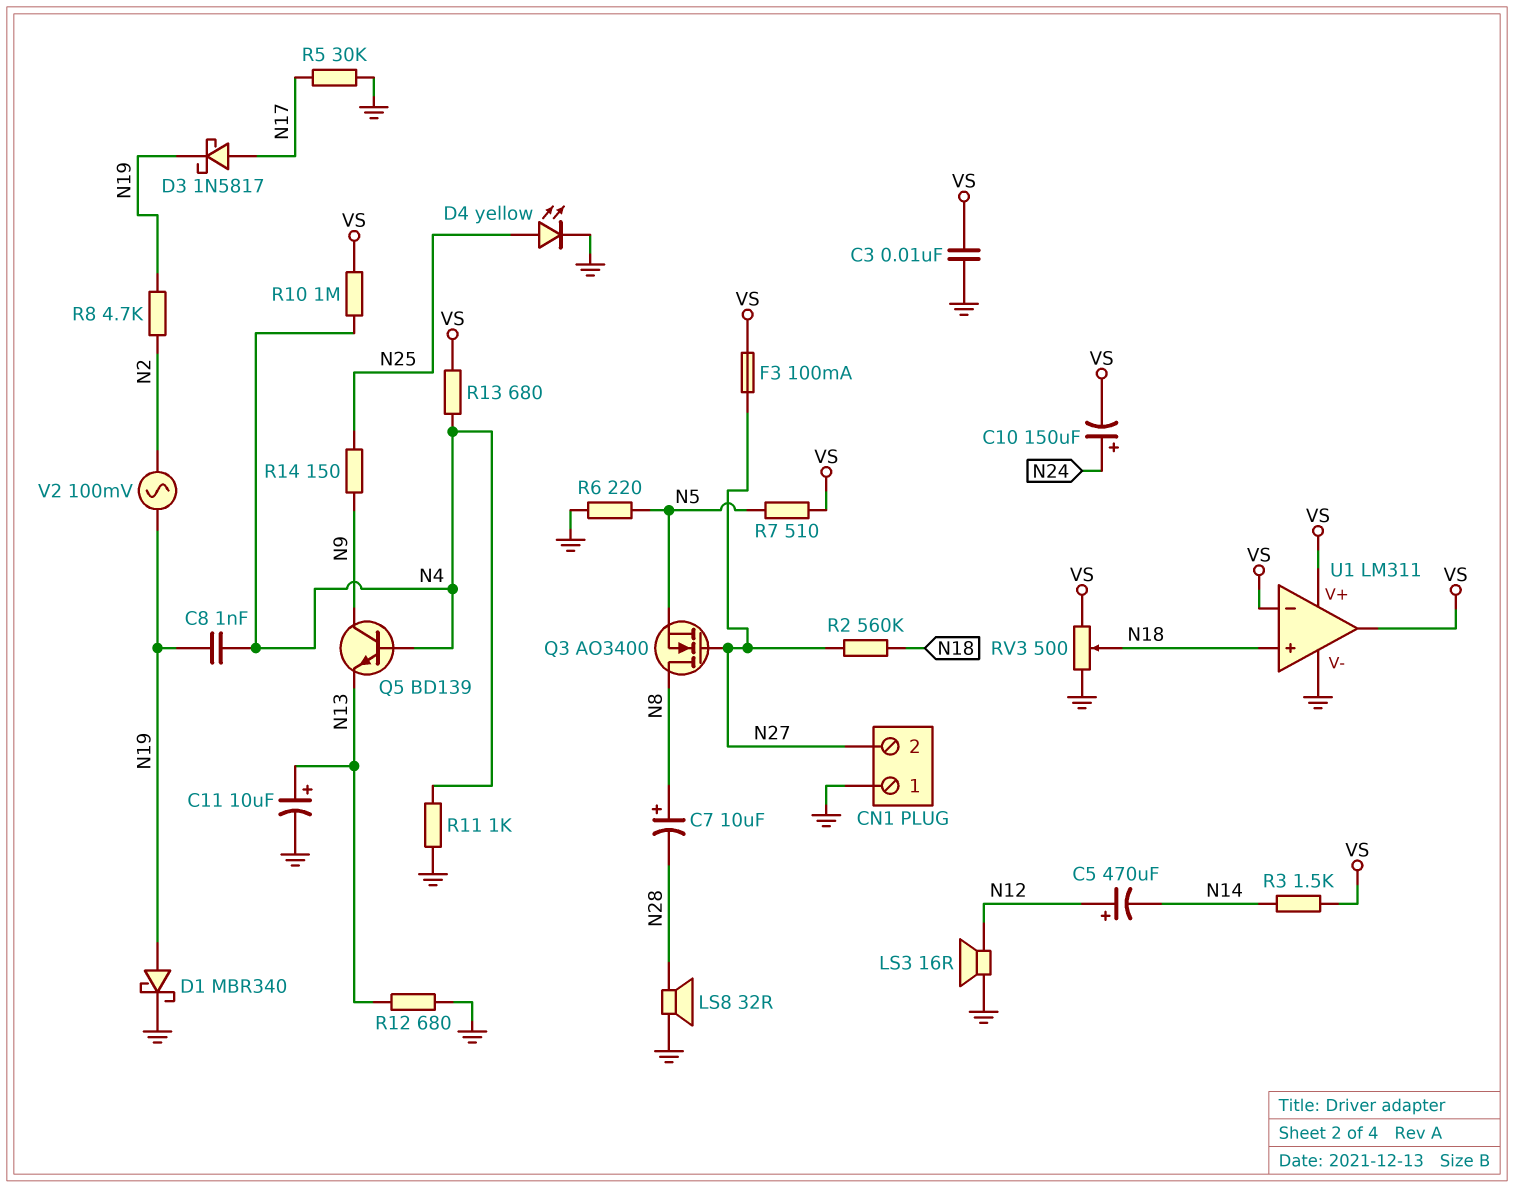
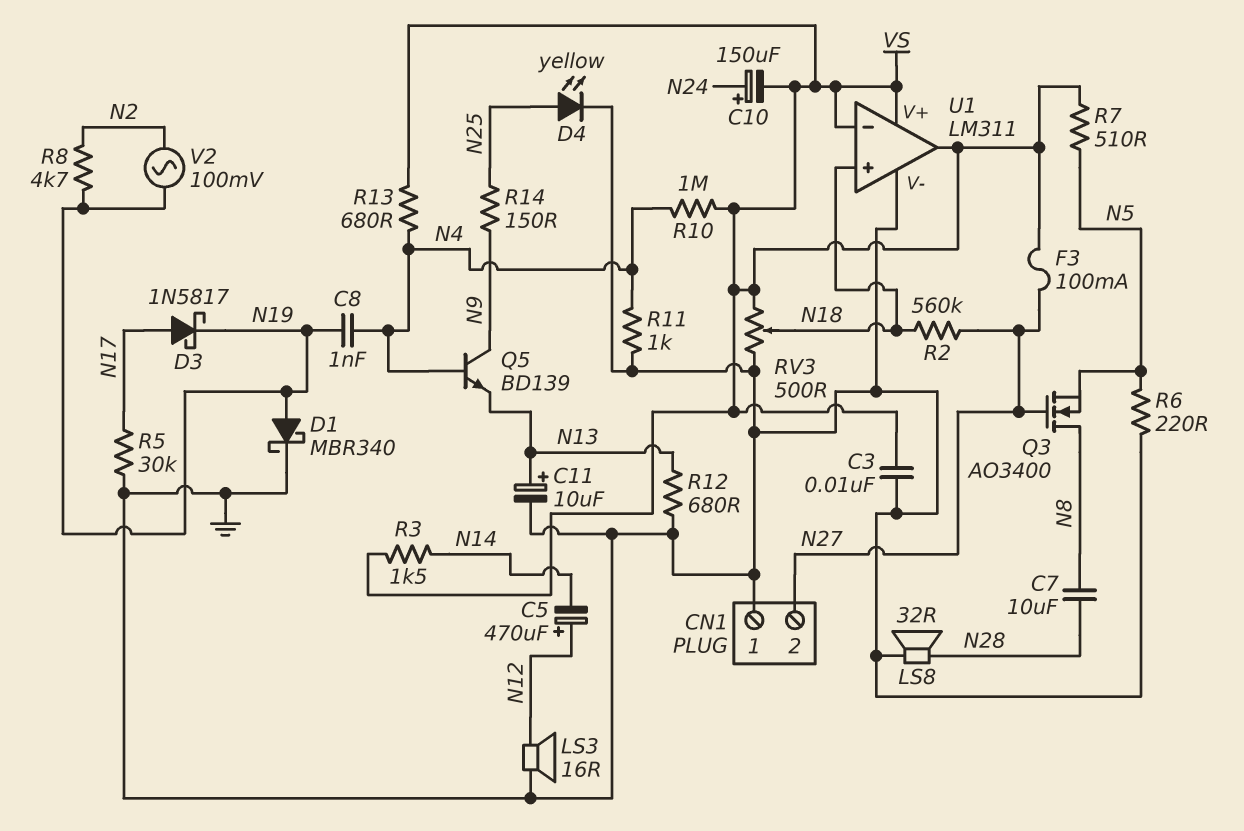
C7: 10uF (plus N8, minus N28) -> 10uF (N8, N28)

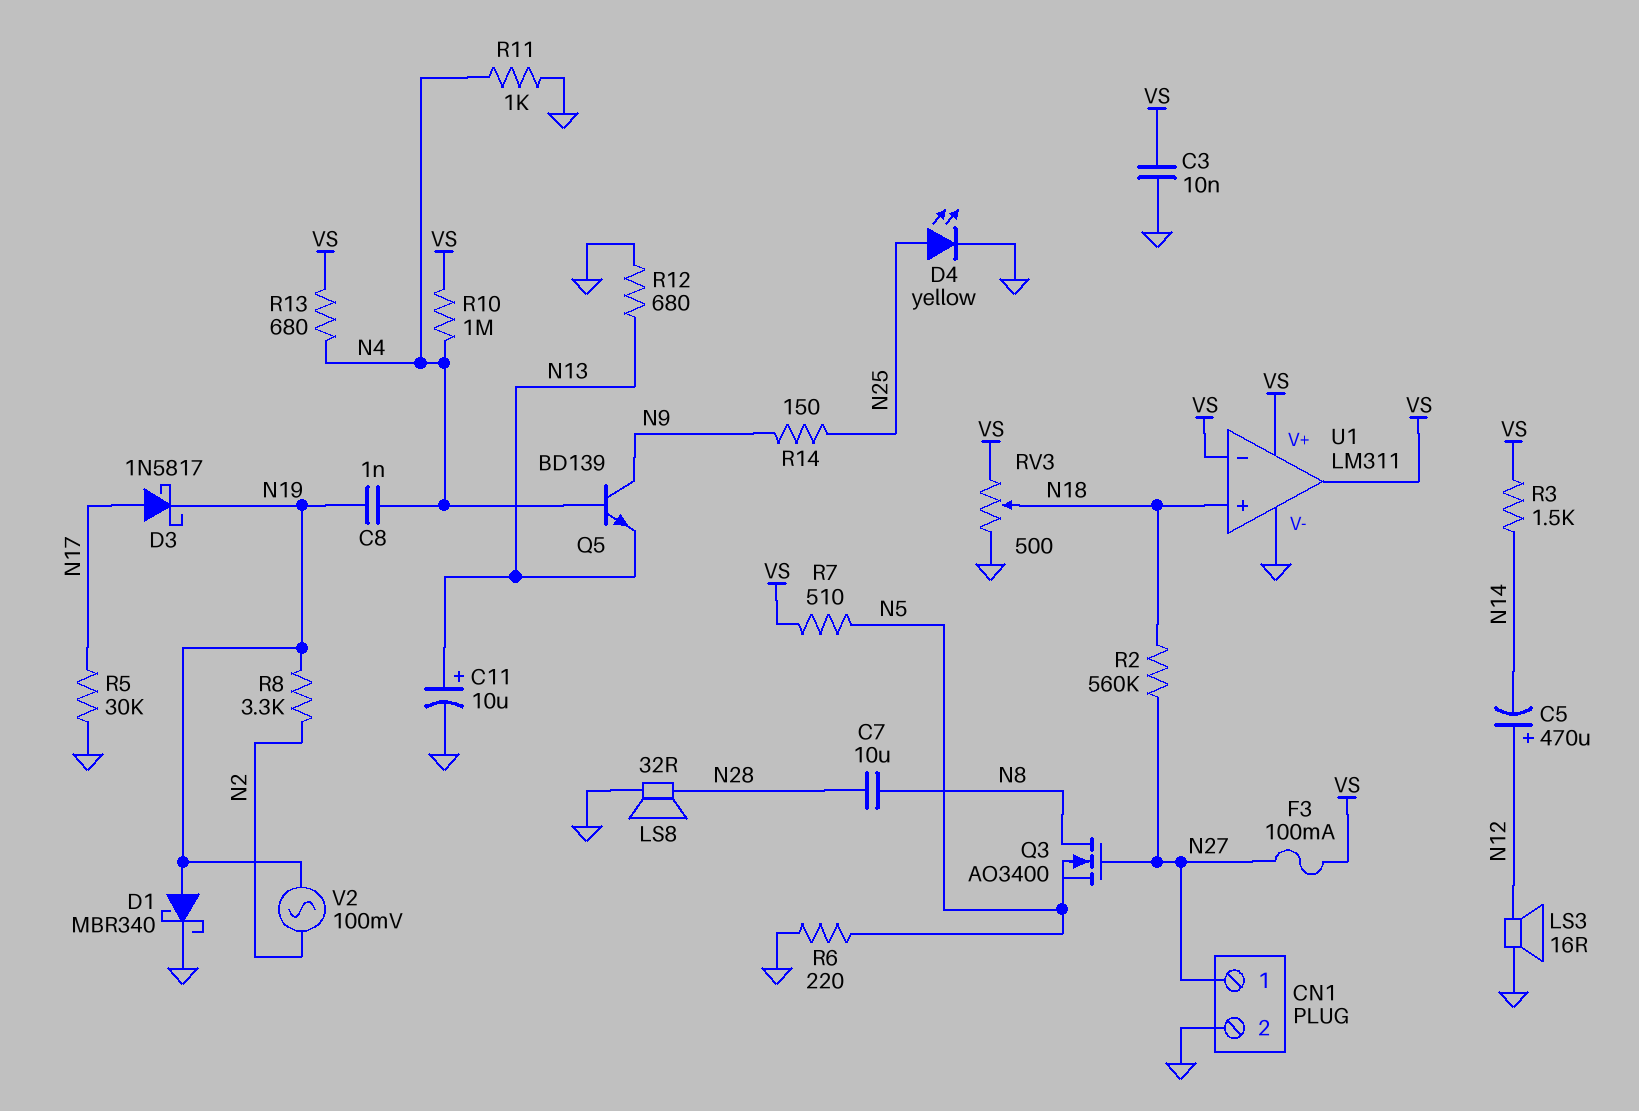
C10: 150uF (plus N24, minus VS) -> none
CN1 pin 1: GND -> N27
CN1 pin 2: N27 -> GND
R8: 4.7k (N2, N19) -> 3.3k (N2, N19)

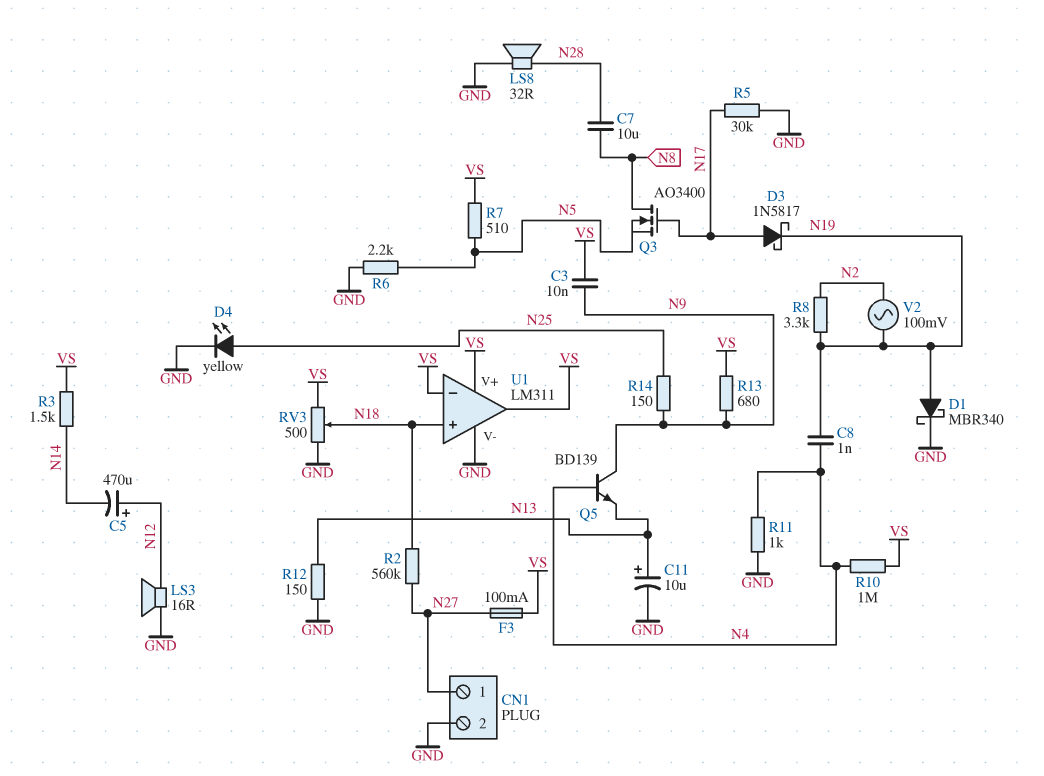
C3: 10nF (GND, VS) -> 10nF (N9, VS)
Q3: NMOS AO3400 (G N27, D N8, S N5) -> NMOS AO3400 (G N17, D N8, S N5)
R6: 220 (GND, N5) -> 2.2k (GND, N5)
R12: 680 (GND, N13) -> 150 (GND, N13)
R13: 680 (N4, VS) -> 680 (N9, VS)

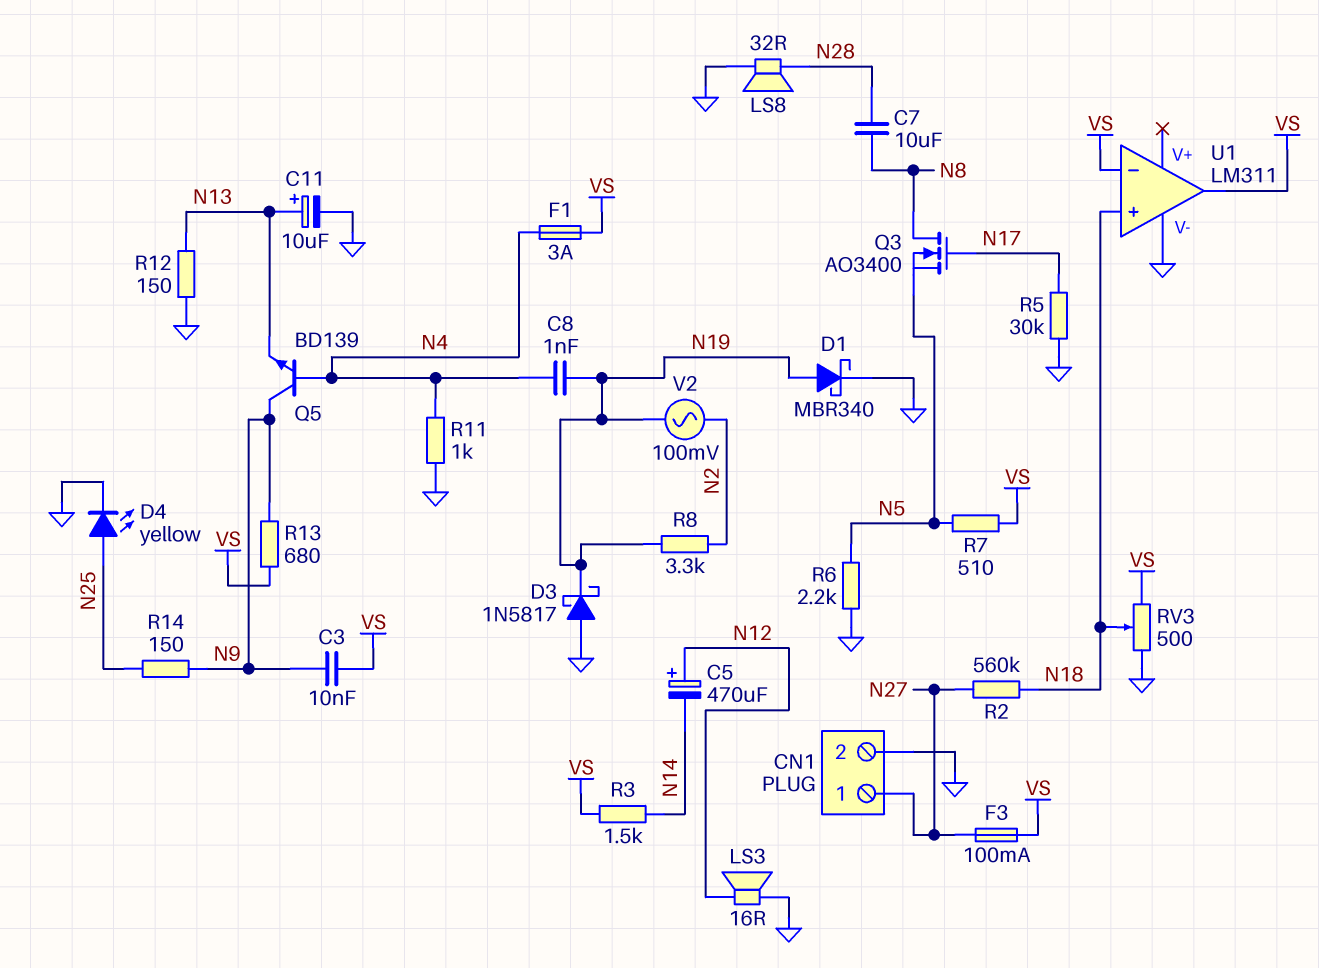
D3: schottky 1N5817 (A N17, K N19) -> schottky 1N5817 (A GND, K N19)
F1: none -> 3A (N4, VS)
R10: 1M (N4, VS) -> none
U1 pin V+: VS -> none

